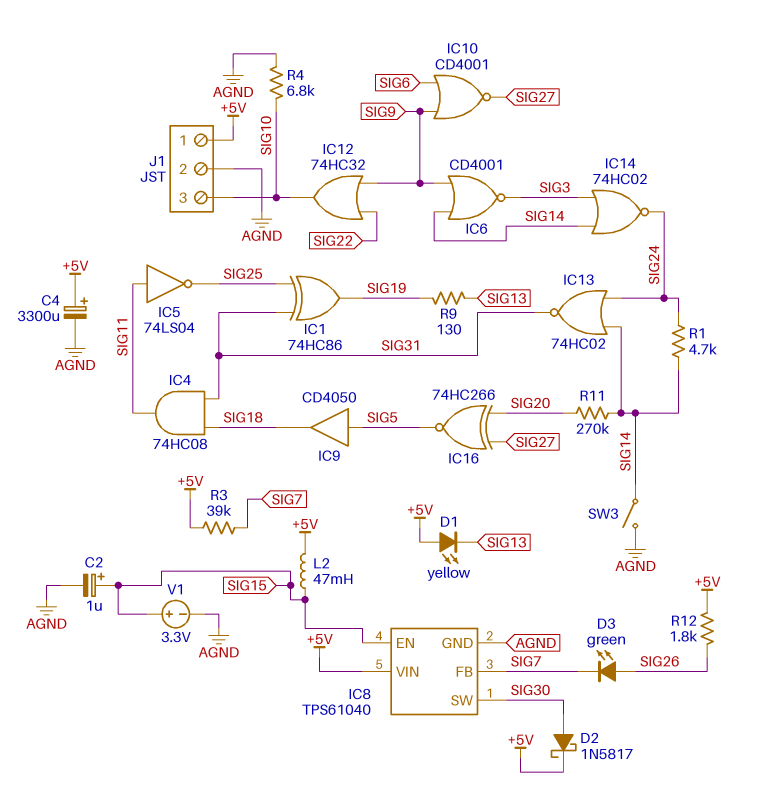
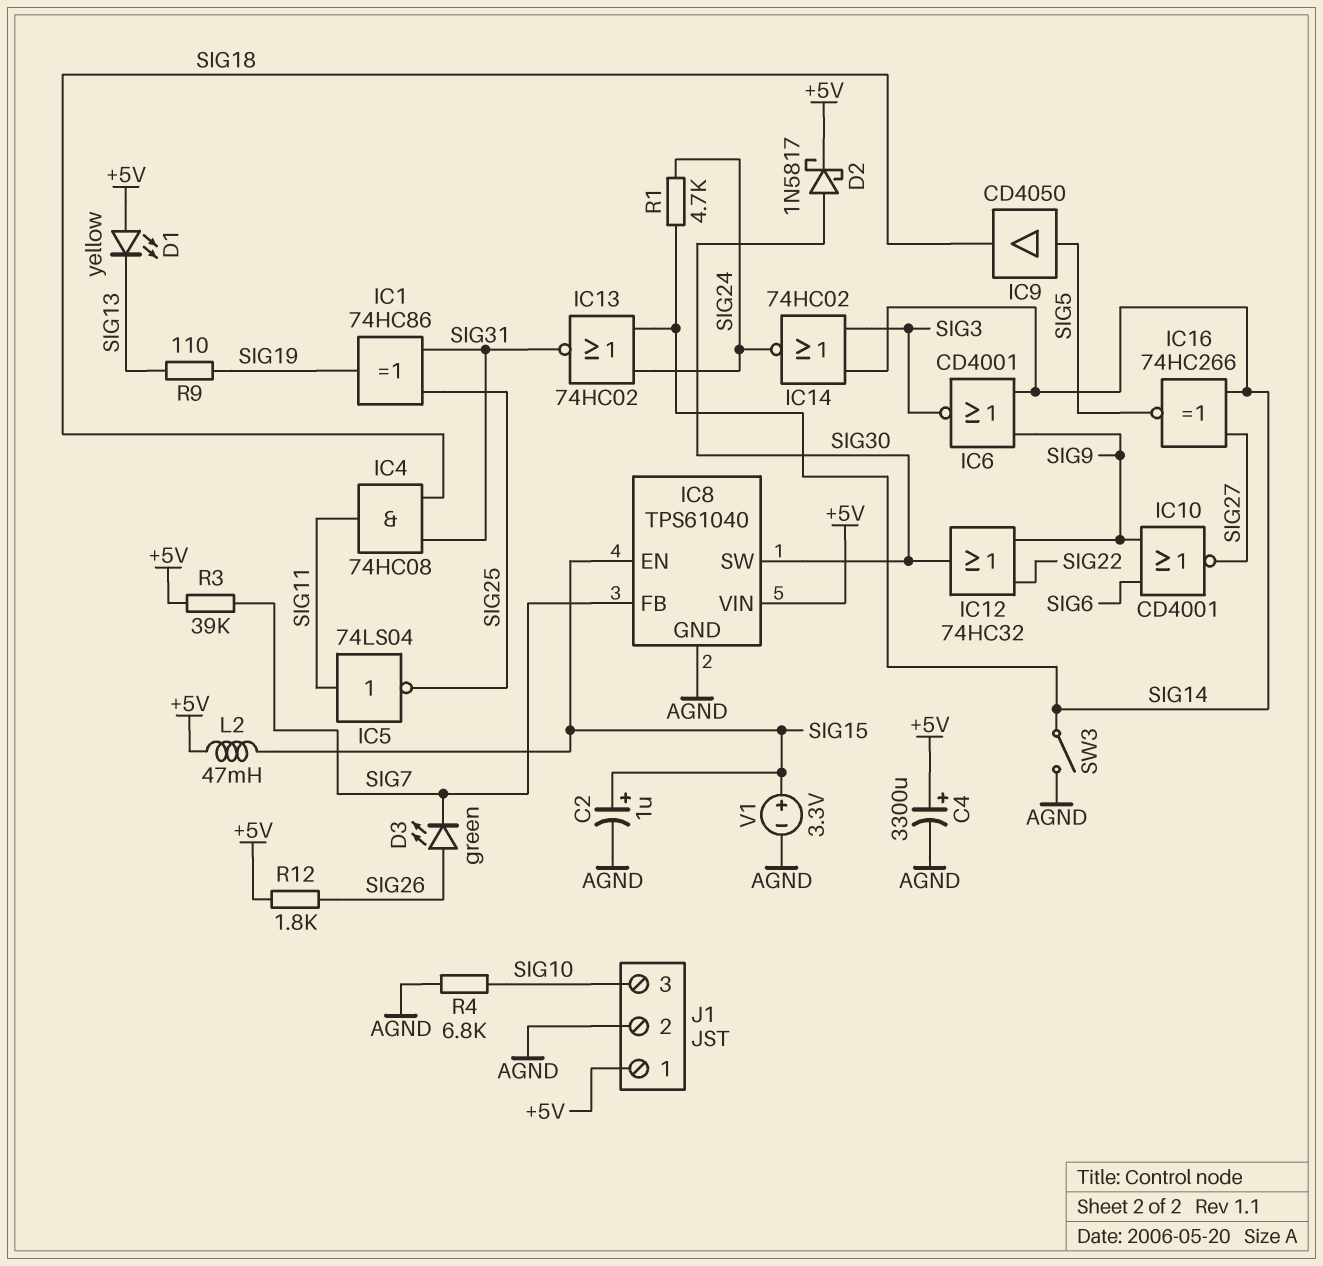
IC12: OR 74HC32 (in SIG9, in SIG22, out SIG10) -> OR 74HC32 (in SIG9, in SIG22, out SIG30)
IC16: XNOR 74HC266 (in SIG20, in SIG27, out SIG5) -> XNOR 74HC266 (in SIG14, in SIG27, out SIG5)
R9: 130 (SIG13, SIG19) -> 110 (SIG13, SIG19)
R11: 270k (SIG14, SIG20) -> none

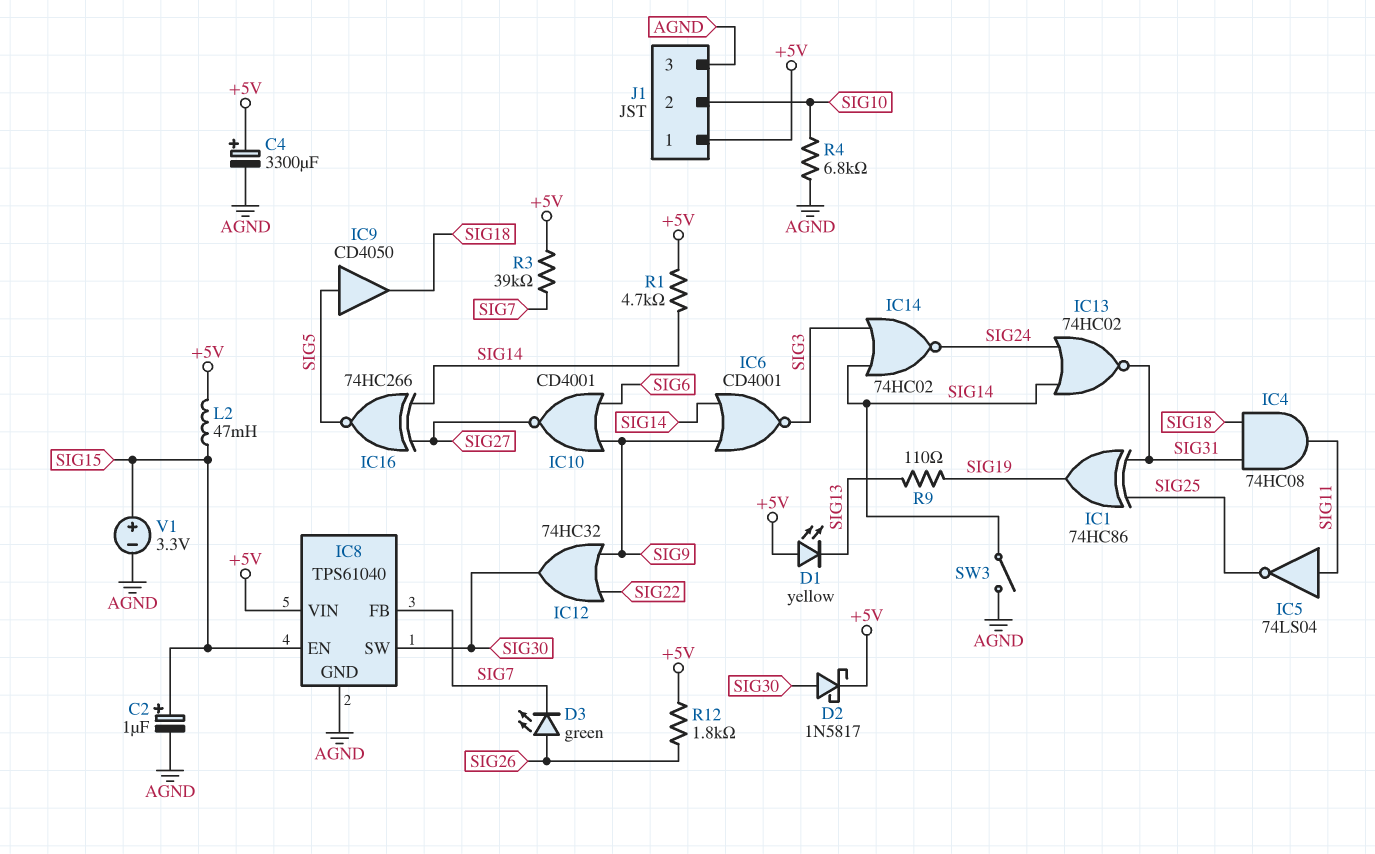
J1 pin 2: AGND -> SIG10
J1 pin 3: SIG10 -> AGND
R1: 4.7k (SIG14, SIG24) -> 4.7k (+5V, SIG14)

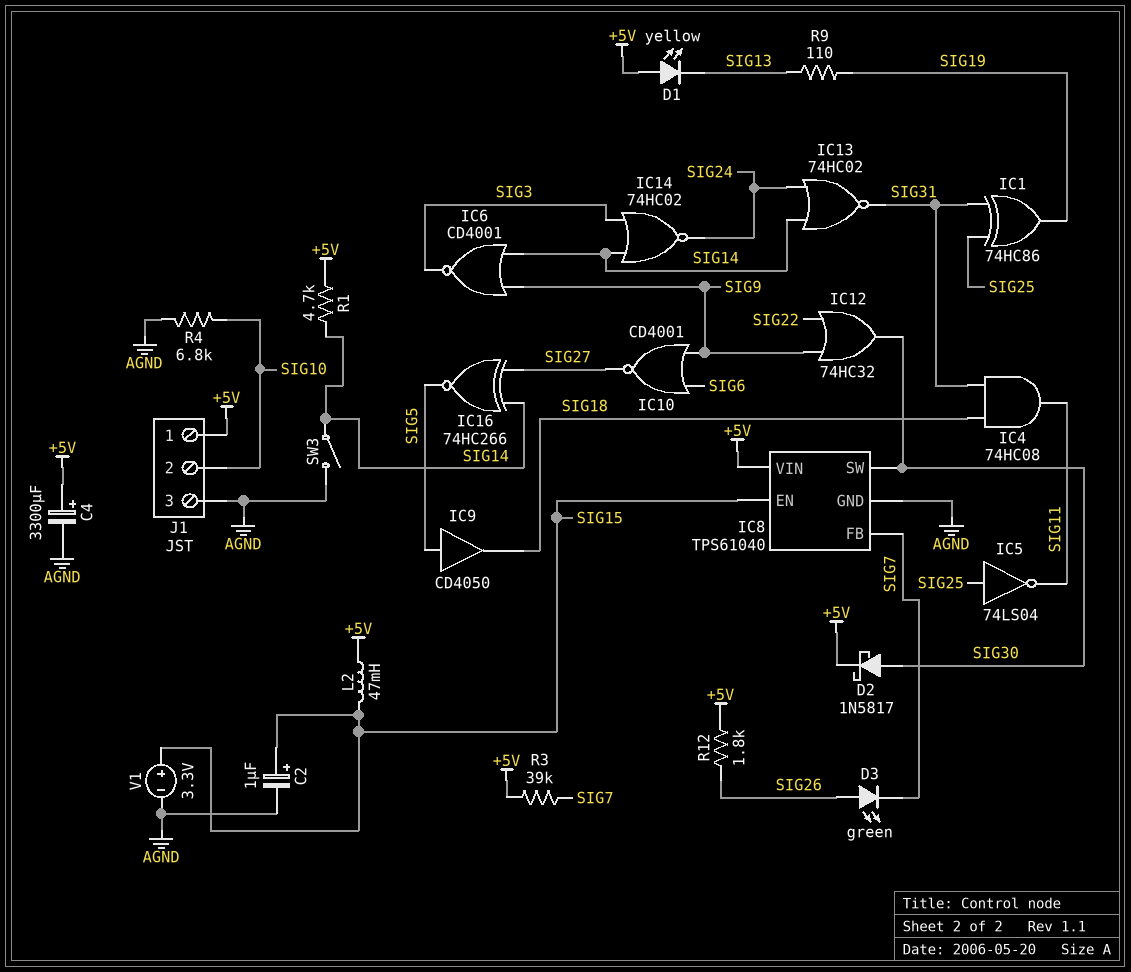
IC5: NOT 74LS04 (in SIG11, out SIG25) -> NOT 74LS04 (in SIG25, out SIG11)

